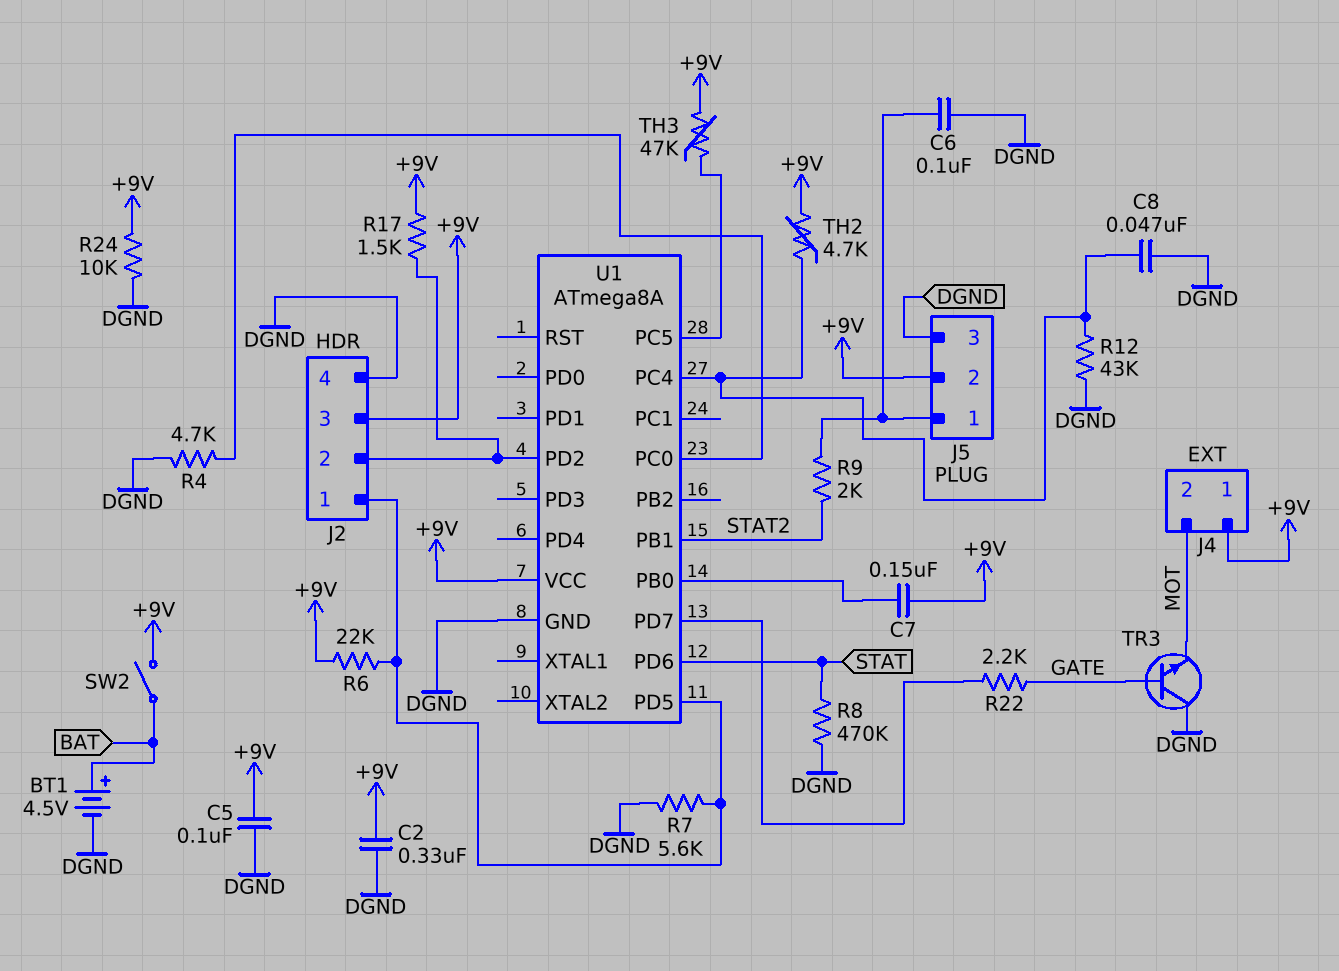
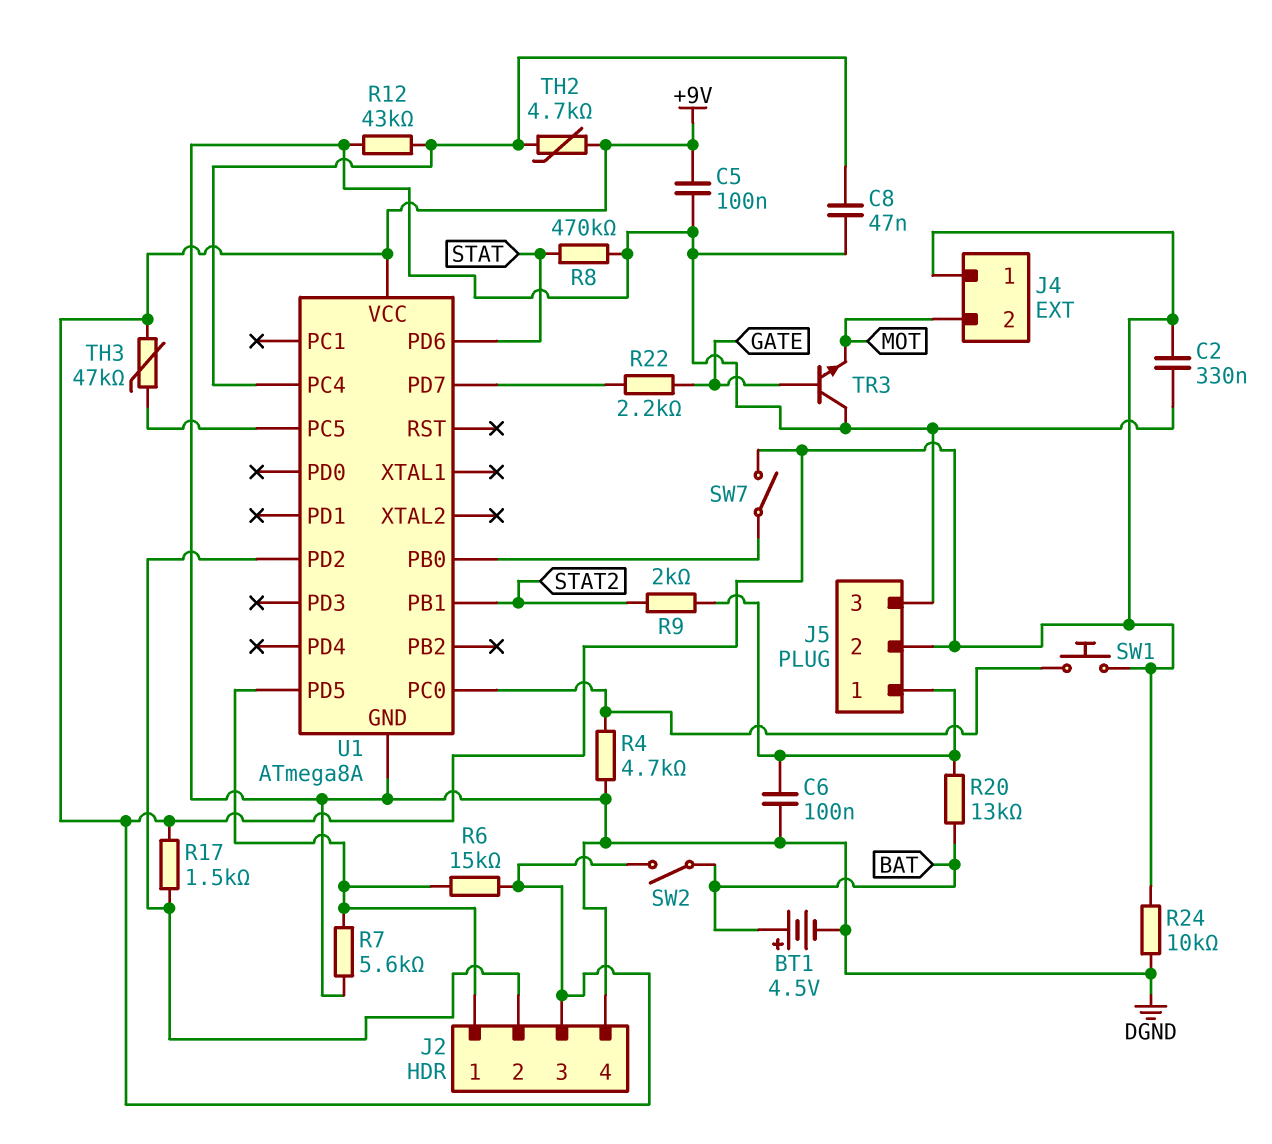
C7: 150nF (+9V, U1/PB0) -> none
R6: 22k (+9V, J2/1) -> 15k (+9V, J2/1)
R20: none -> 13k (BAT, J5/1)
SW1: none -> button (+9V, U1/PC0)
SW7: none -> switch (+9V, U1/PB0)

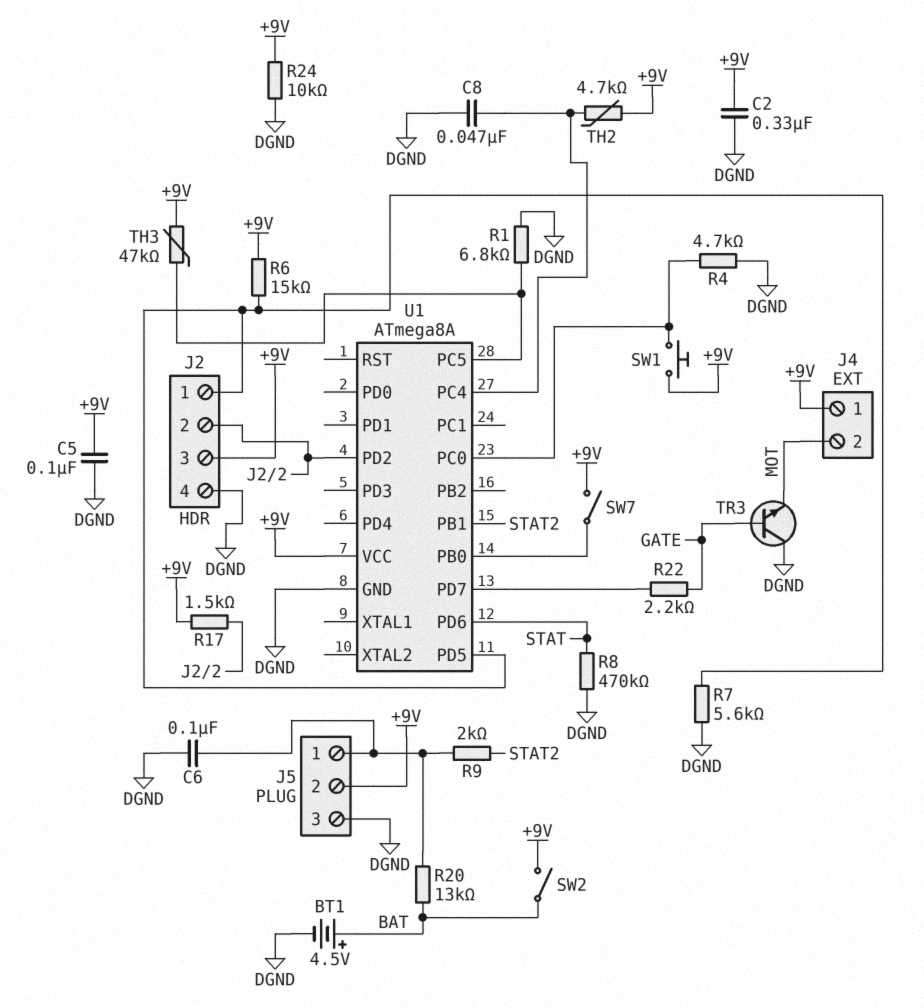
R1: none -> 6.8k (DGND, U1/PC5)
R12: 43k (DGND, U1/PC4) -> none

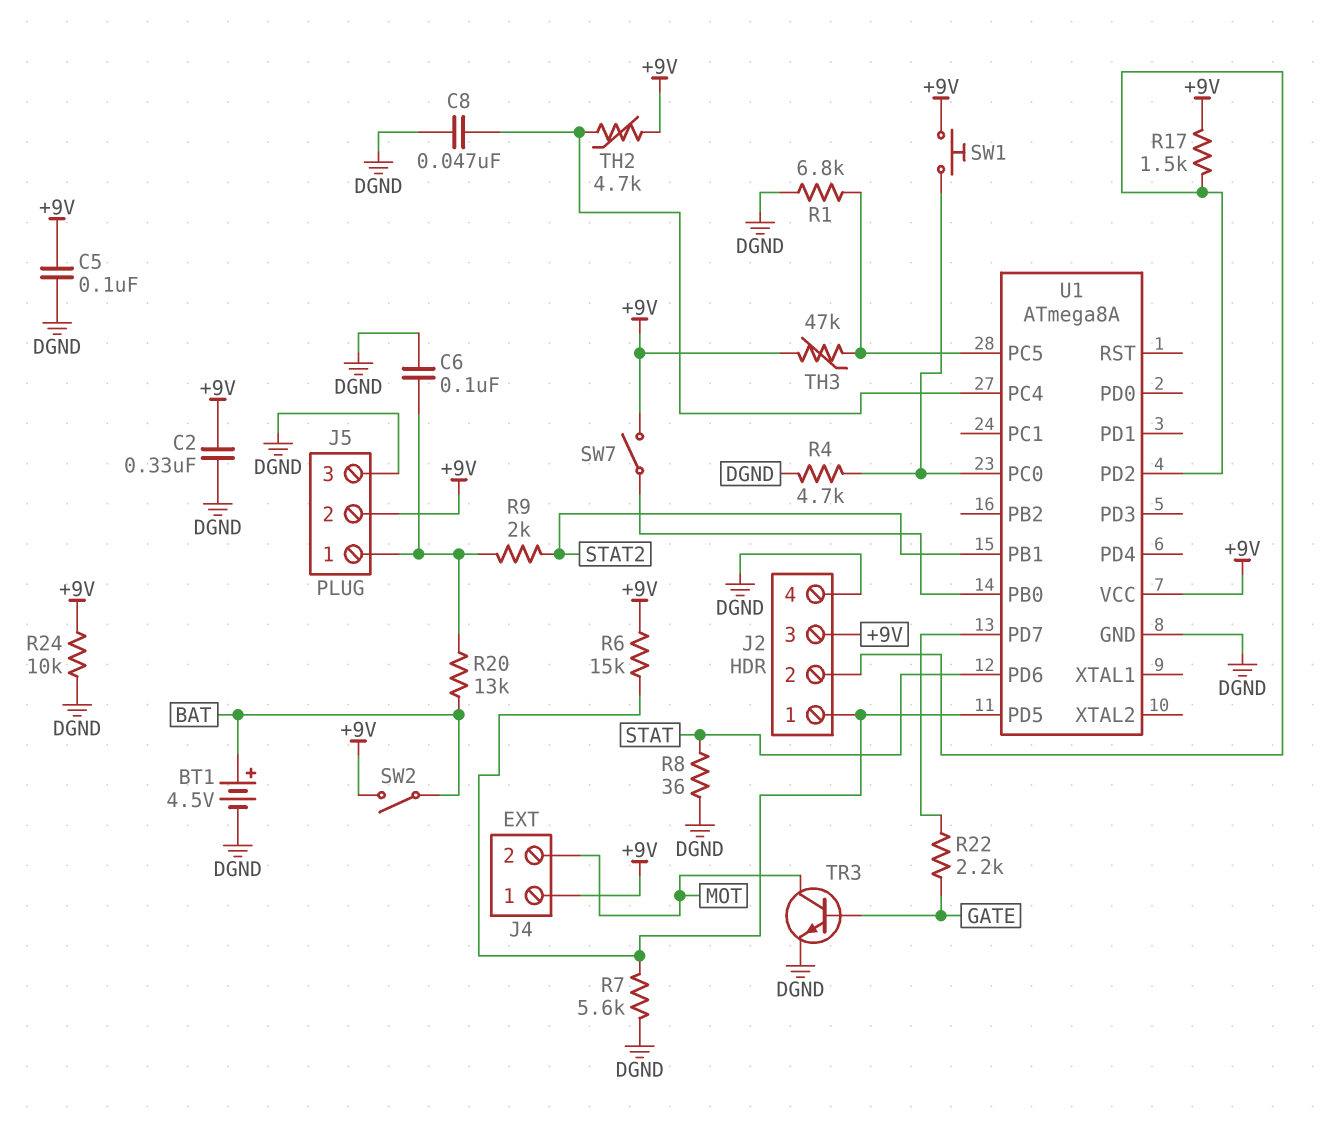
R8: 470k (DGND, STAT) -> 36 (DGND, STAT)
TR3: NPN (B GATE, C DGND, E MOT) -> NPN (B GATE, C MOT, E DGND)

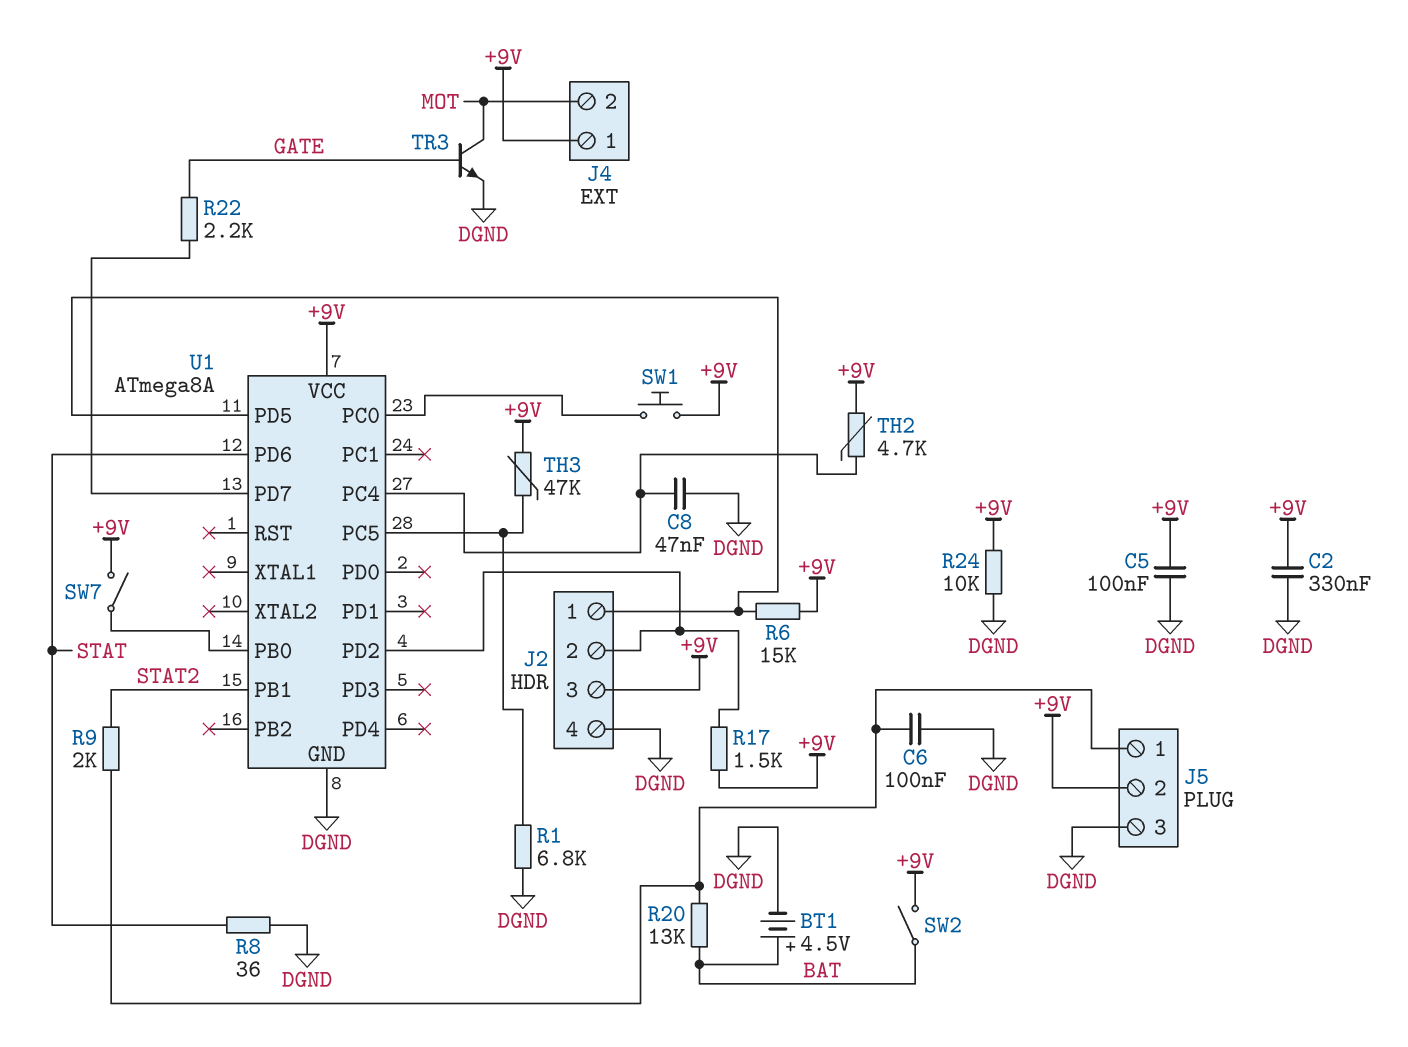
R4: 4.7k (DGND, U1/PC0) -> none
R7: 5.6k (DGND, J2/1) -> none

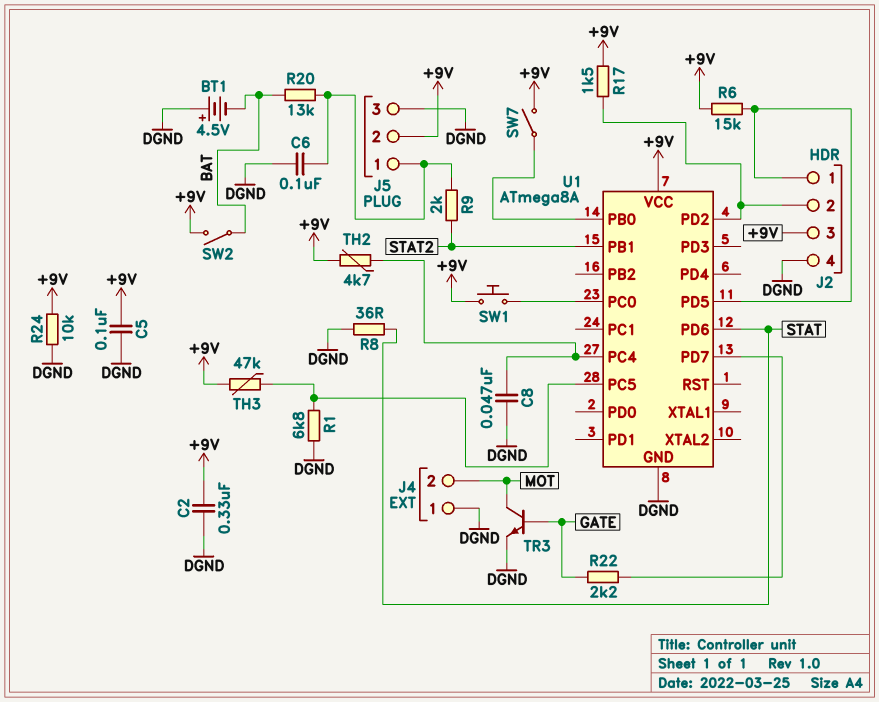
BT1: 4.5V (plus BAT, minus DGND) -> 4.5V (plus DGND, minus BAT)
J4 pin 1: +9V -> DGND

